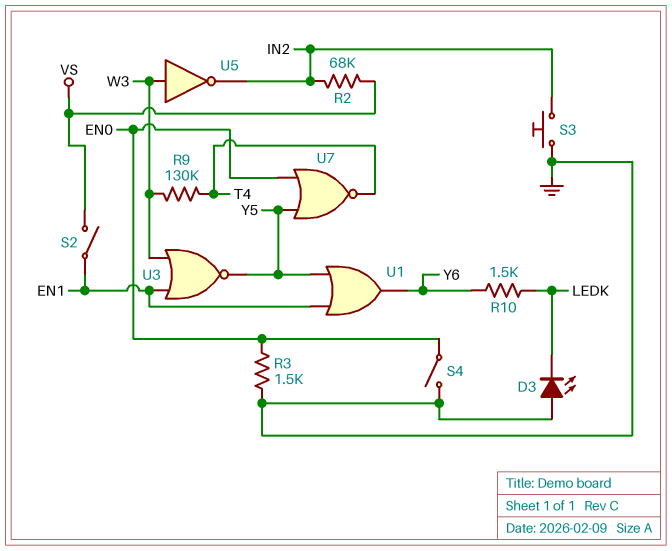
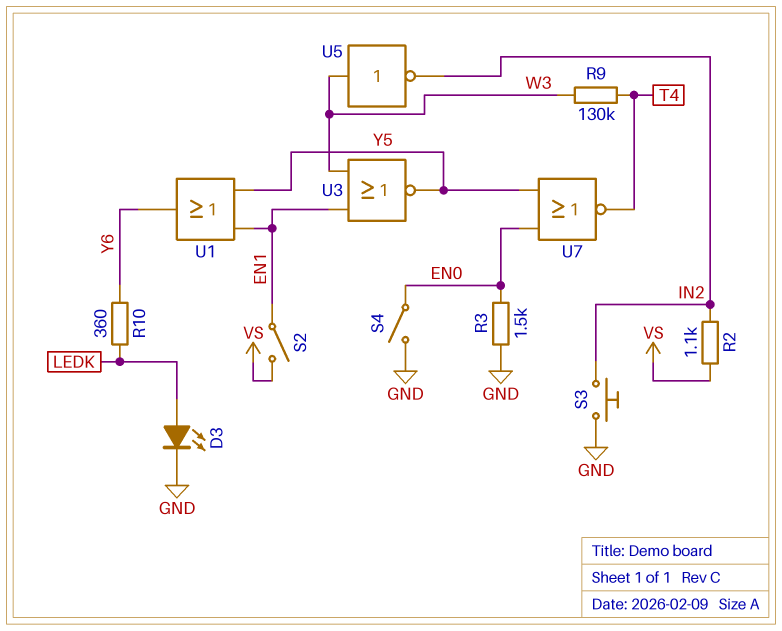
D3: LED (A GND, K LEDK) -> LED (A LEDK, K GND)
R2: 68k (IN2, VS) -> 1.1k (IN2, VS)
R10: 1.5k (LEDK, Y6) -> 360 (LEDK, Y6)

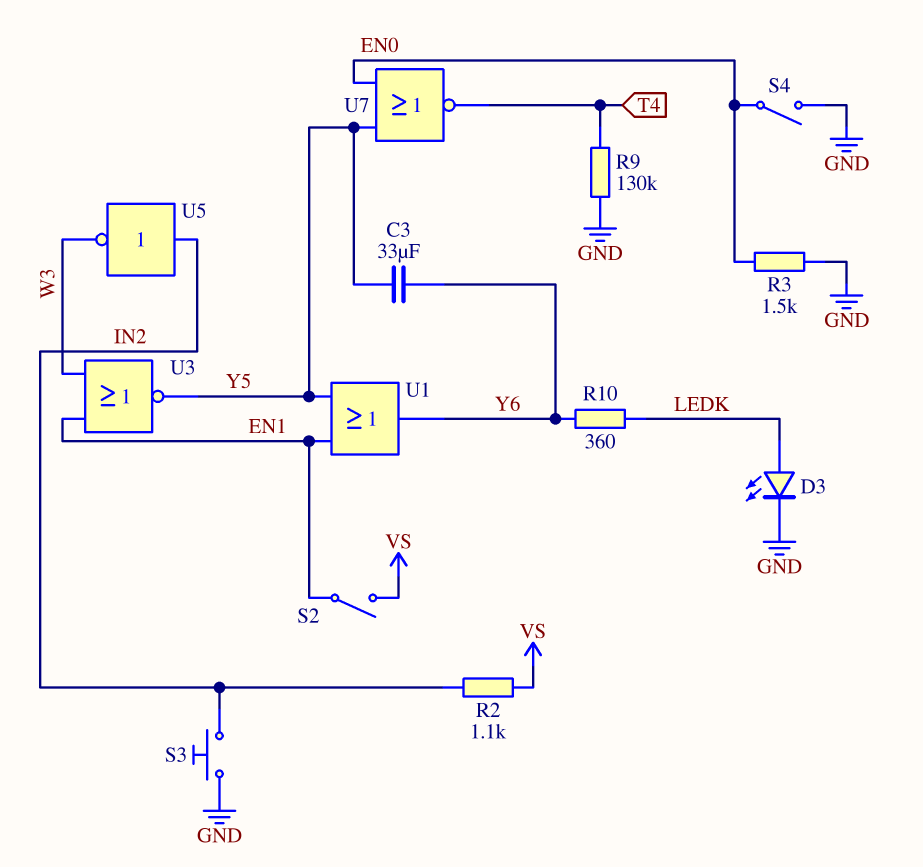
C3: none -> 33uF (Y5, Y6)
R9: 130k (T4, W3) -> 130k (GND, T4)
U5: NOT (in W3, out IN2) -> NOT (in IN2, out W3)

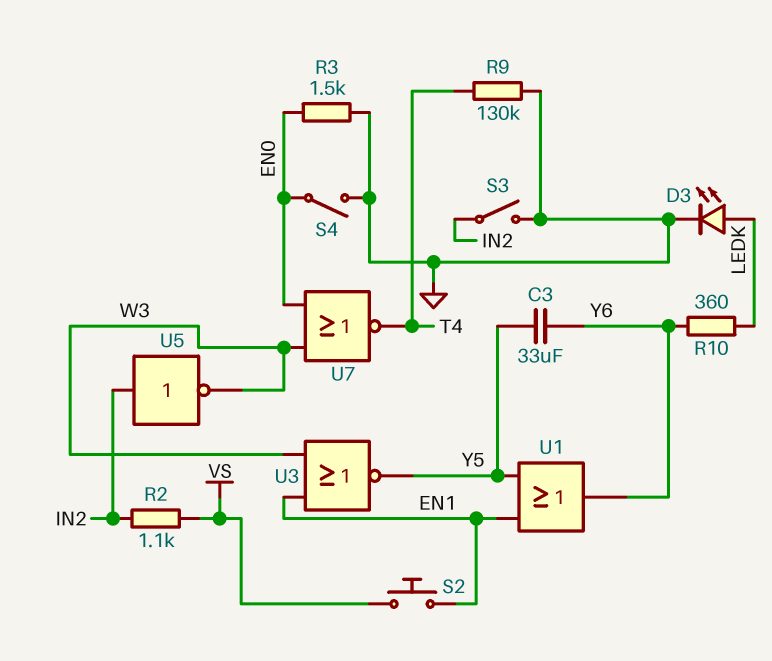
S2: switch (EN1, VS) -> button (EN1, VS)
S3: button (GND, IN2) -> switch (GND, IN2)
U7: NOR (in EN0, in Y5, out T4) -> NOR (in EN0, in W3, out T4)

